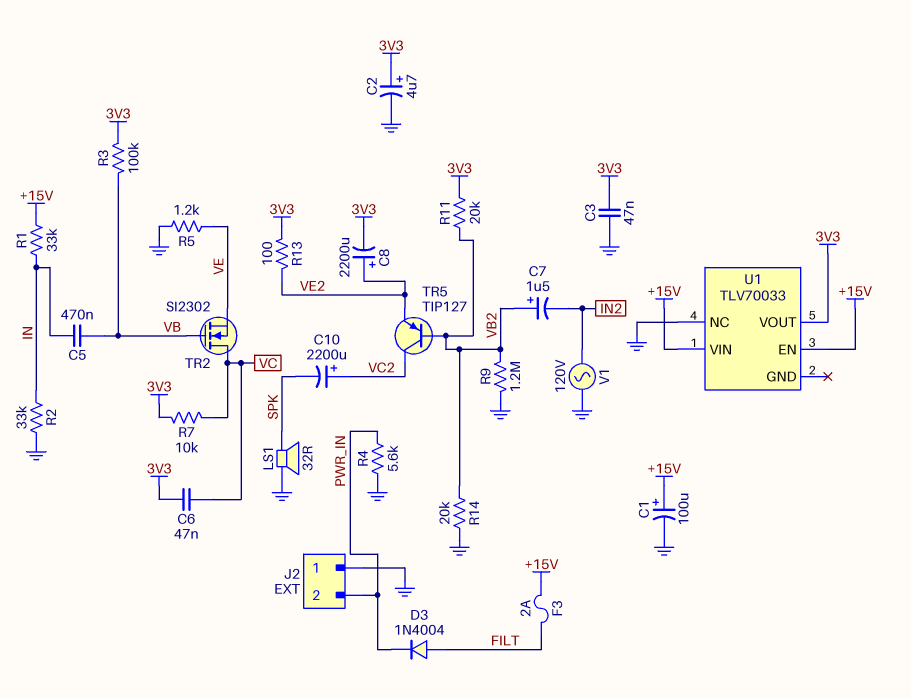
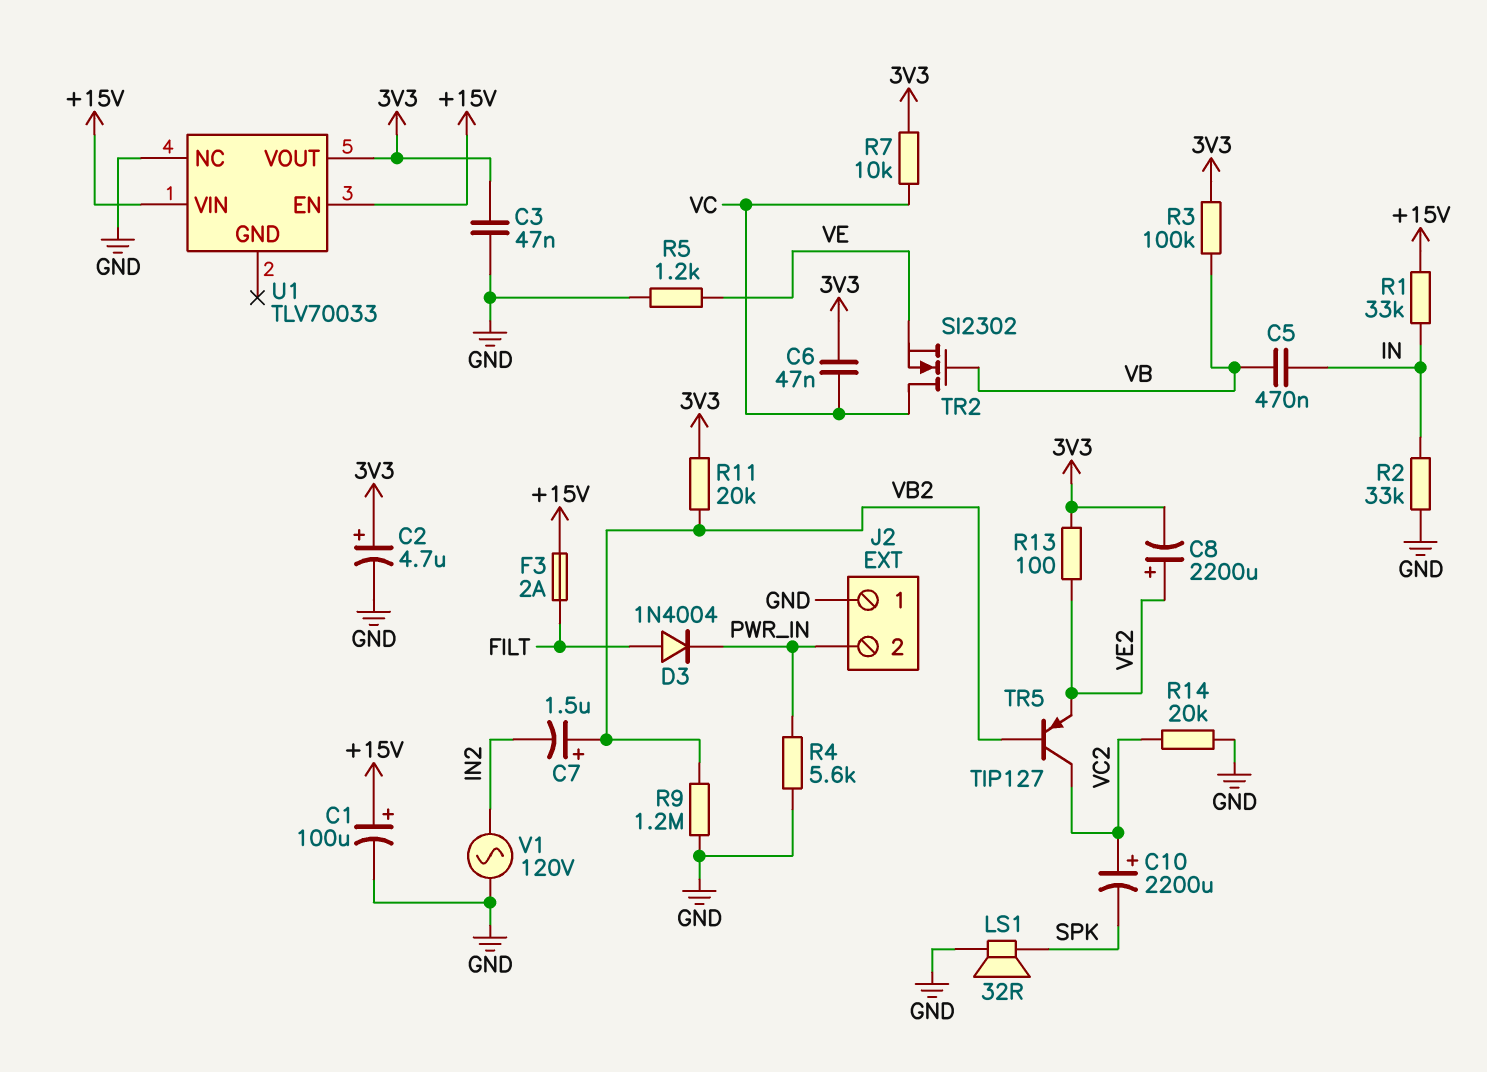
R14: 20k (GND, VB2) -> 20k (GND, VC2)

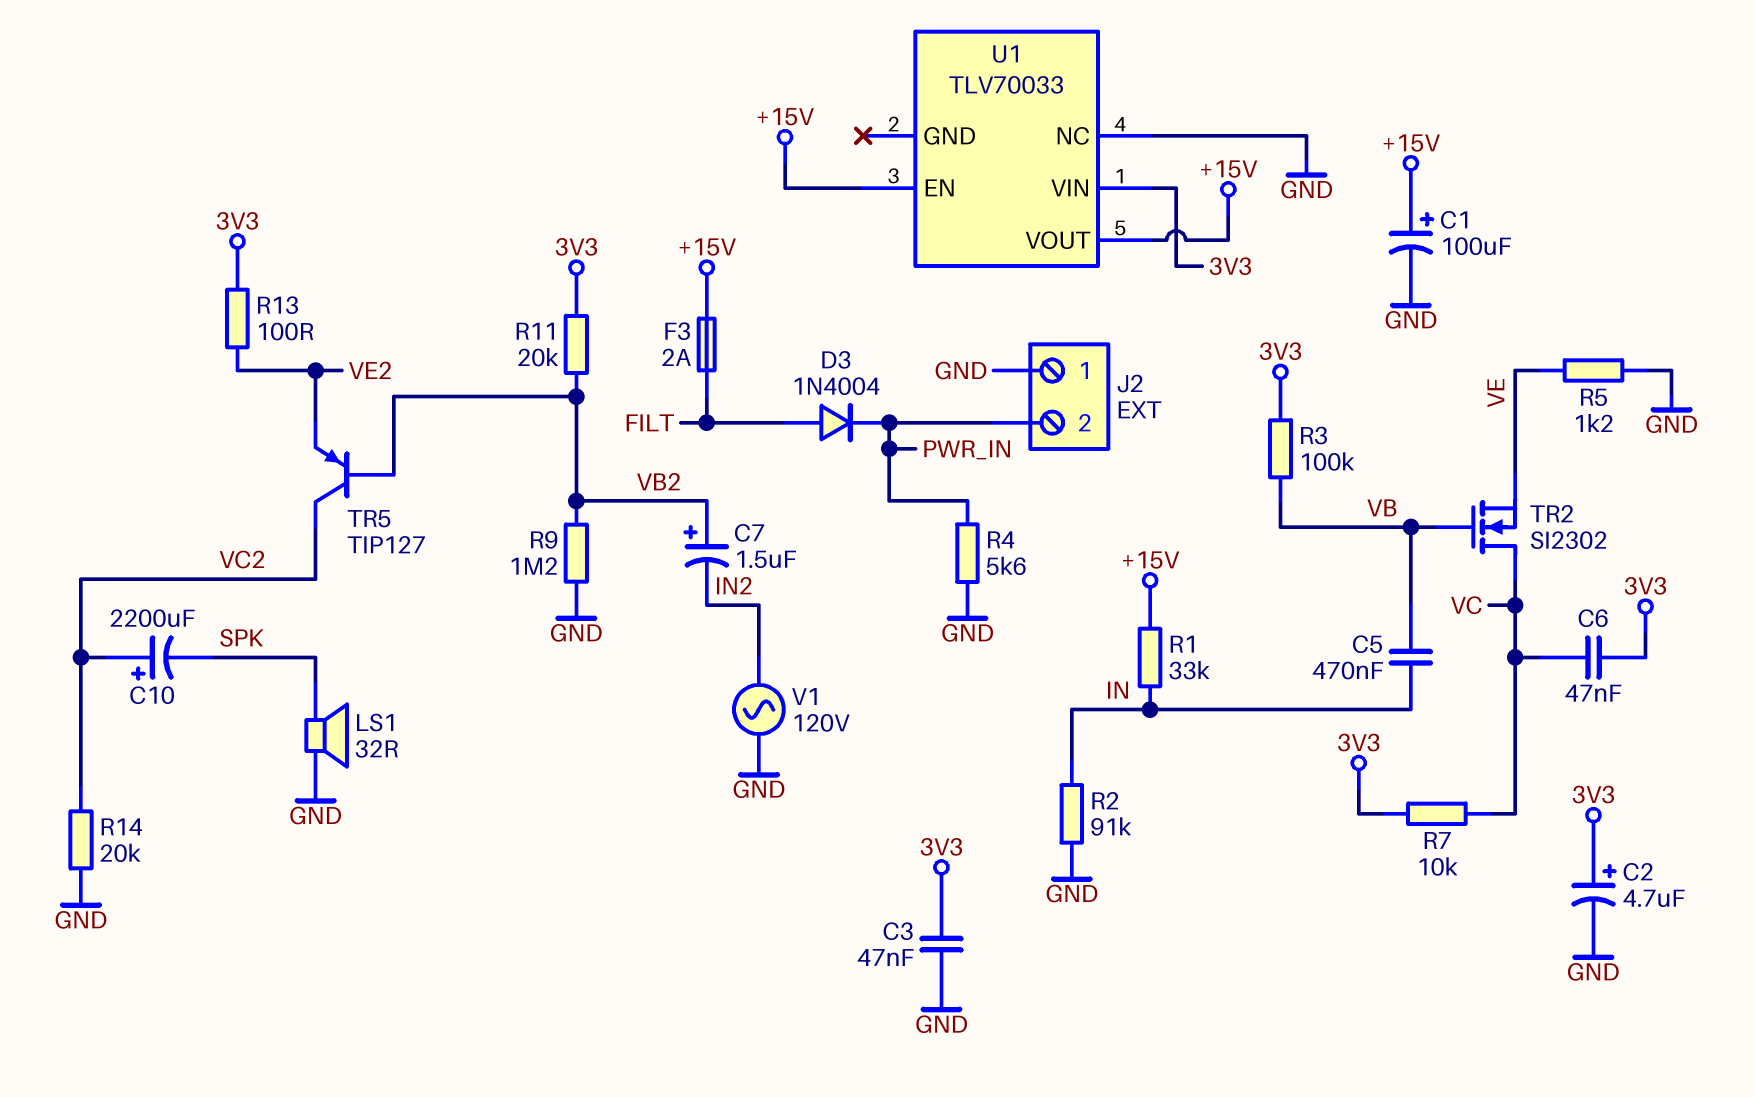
C8: 2200uF (plus VE2, minus 3V3) -> none
R2: 33k (GND, IN) -> 91k (GND, IN)
U1 pin VIN: +15V -> 3V3
U1 pin VOUT: 3V3 -> +15V

